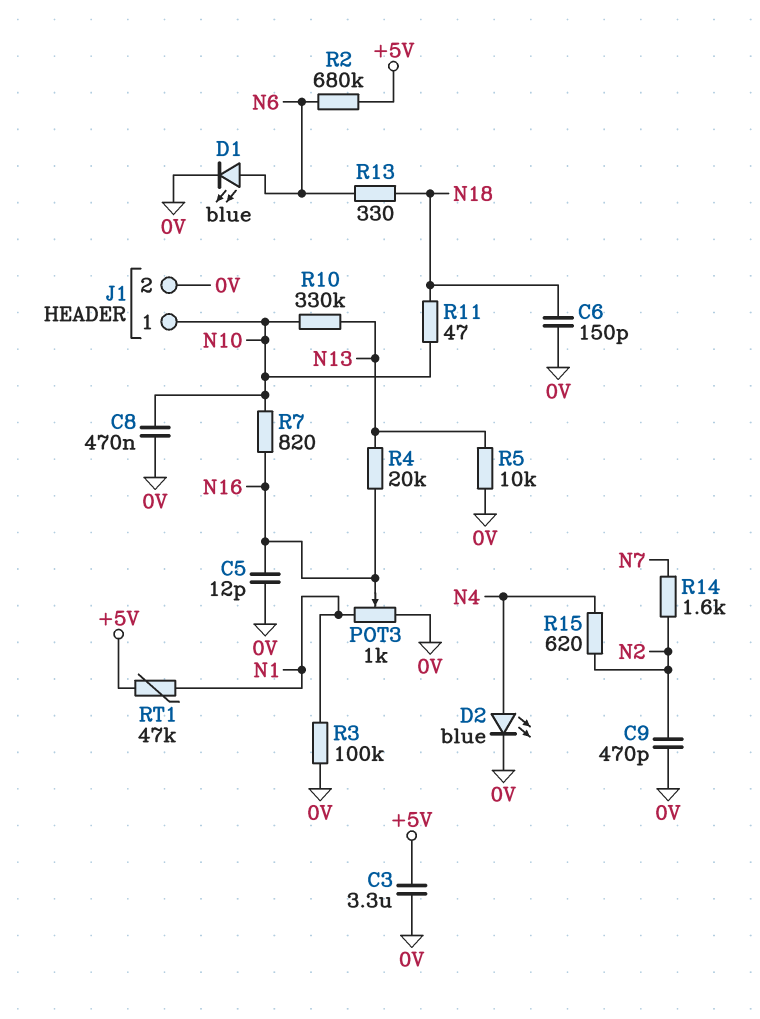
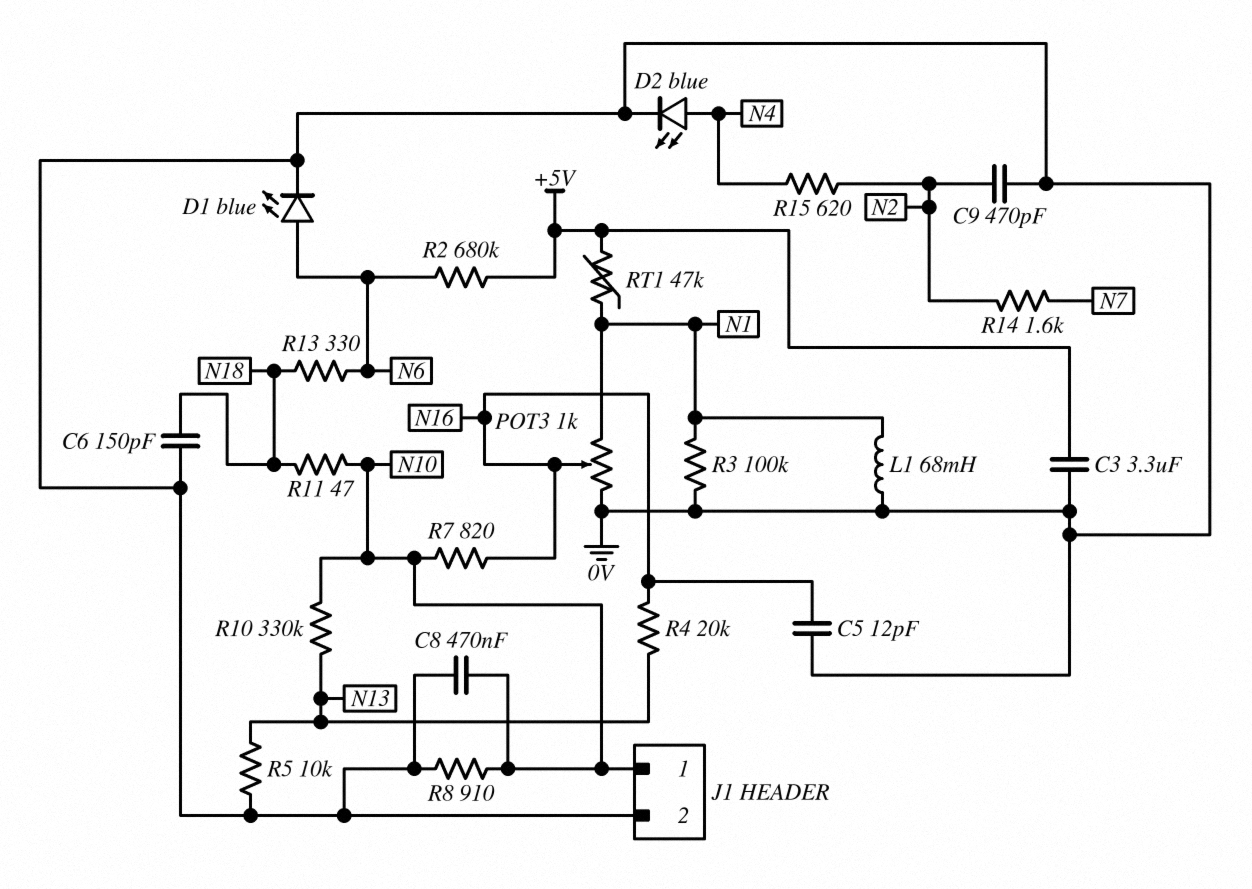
L1: none -> 68mH (0V, N1)
R8: none -> 910 (0V, N10)

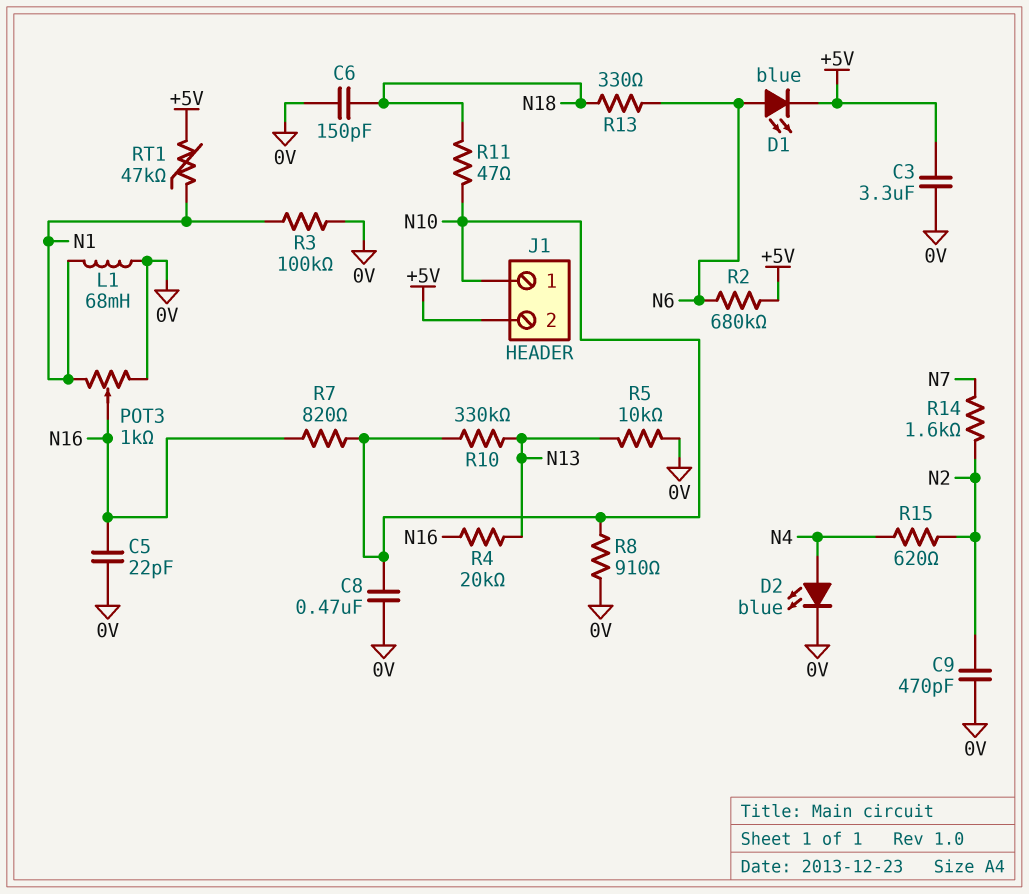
C5: 12pF (0V, N16) -> 22pF (0V, N16)
D1: LED blue (A N6, K 0V) -> LED blue (A N6, K +5V)
J1 pin 2: 0V -> +5V

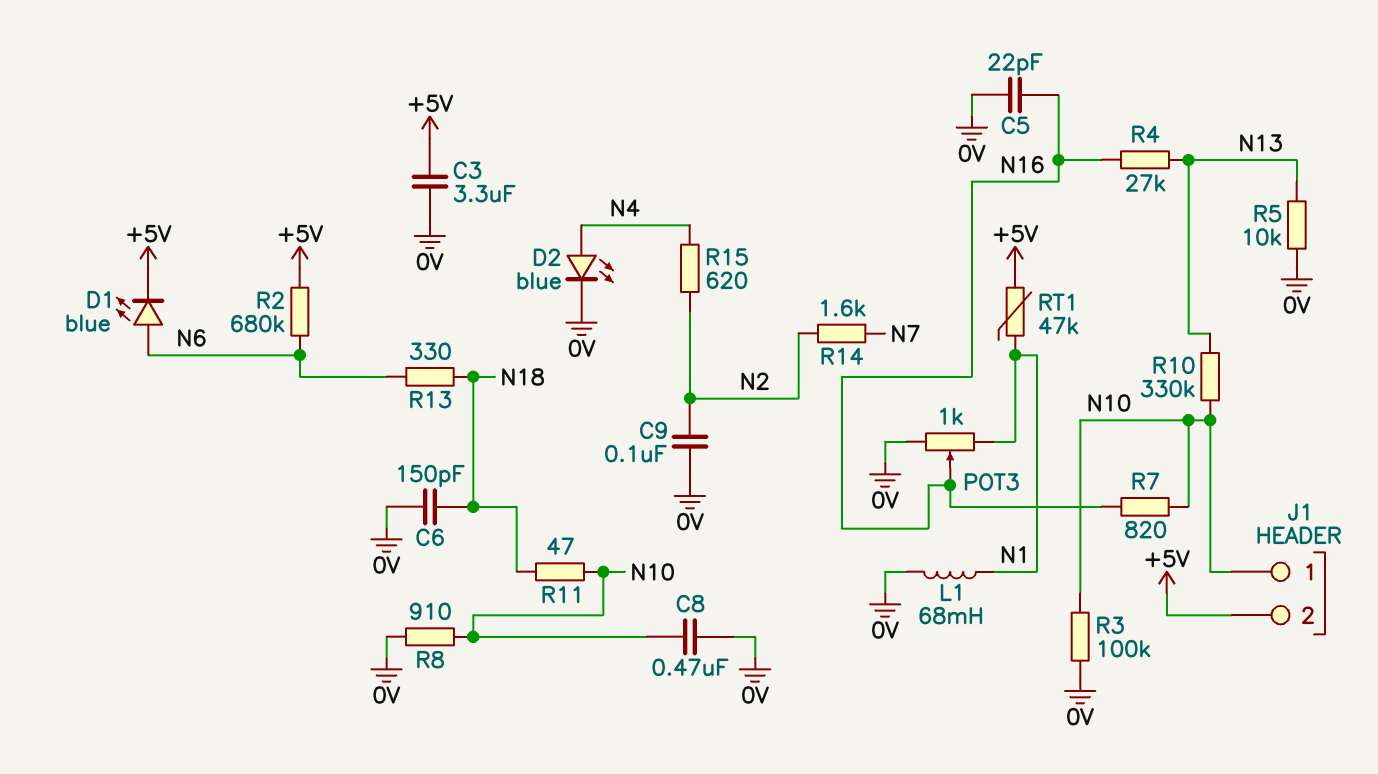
C9: 470pF (0V, N2) -> 100nF (0V, N2)
R3: 100k (0V, N1) -> 100k (0V, N10)
R4: 20k (N13, N16) -> 27k (N13, N16)

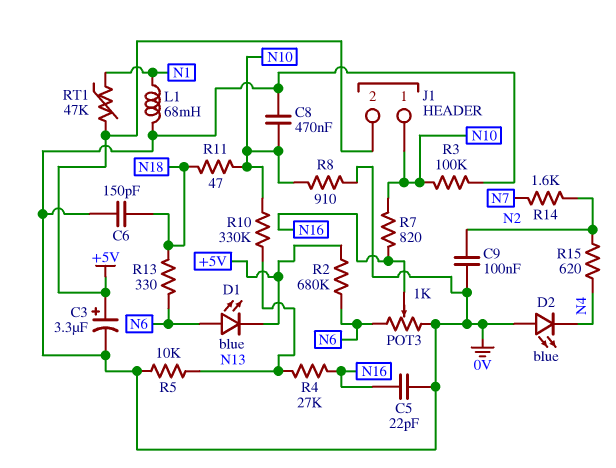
C3: 3.3uF (+5V, 0V) -> 3.3uF (plus +5V, minus 0V)
D2: LED blue (A N4, K 0V) -> LED blue (A 0V, K N4)
POT3: 1k (0V, N1, wiper N16) -> 1k (0V, N6, wiper N16)

